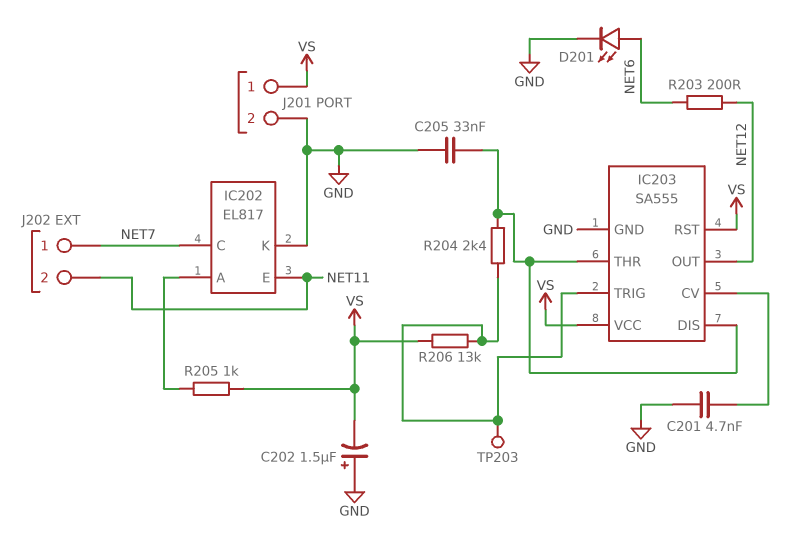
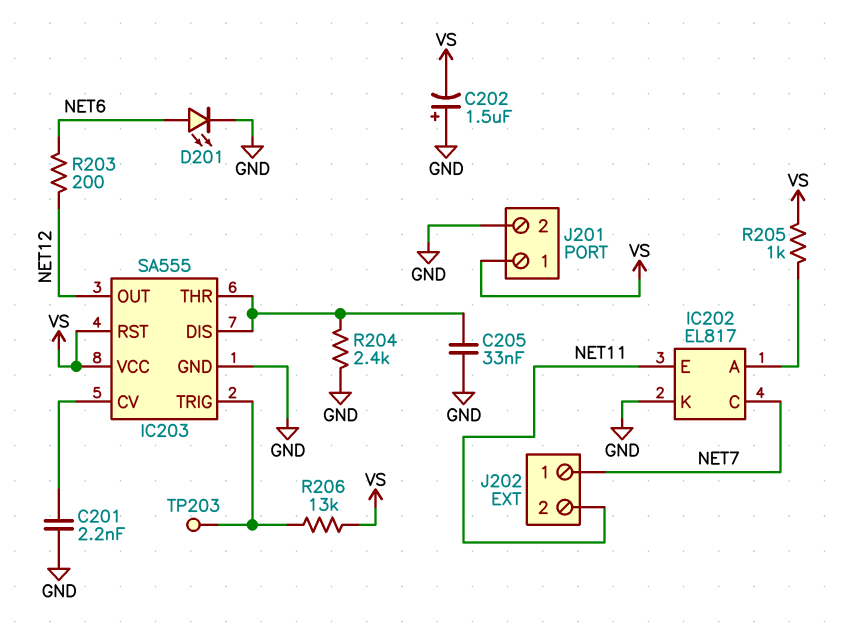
C201: 4.7nF (GND, IC203/CV) -> 2.2nF (GND, IC203/CV)
R204: 2.4k (IC203/DIS, IC203/TRIG) -> 2.4k (GND, IC203/DIS)

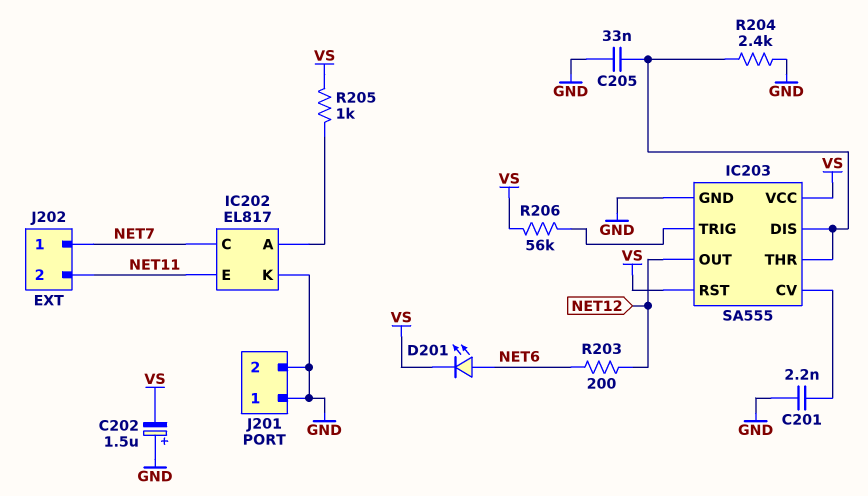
D201: LED (A NET6, K GND) -> LED (A NET6, K VS)
J201 pin 1: VS -> GND
R206: 13k (IC203/TRIG, VS) -> 56k (IC203/TRIG, VS)
TP203: test point (IC203/TRIG) -> none

